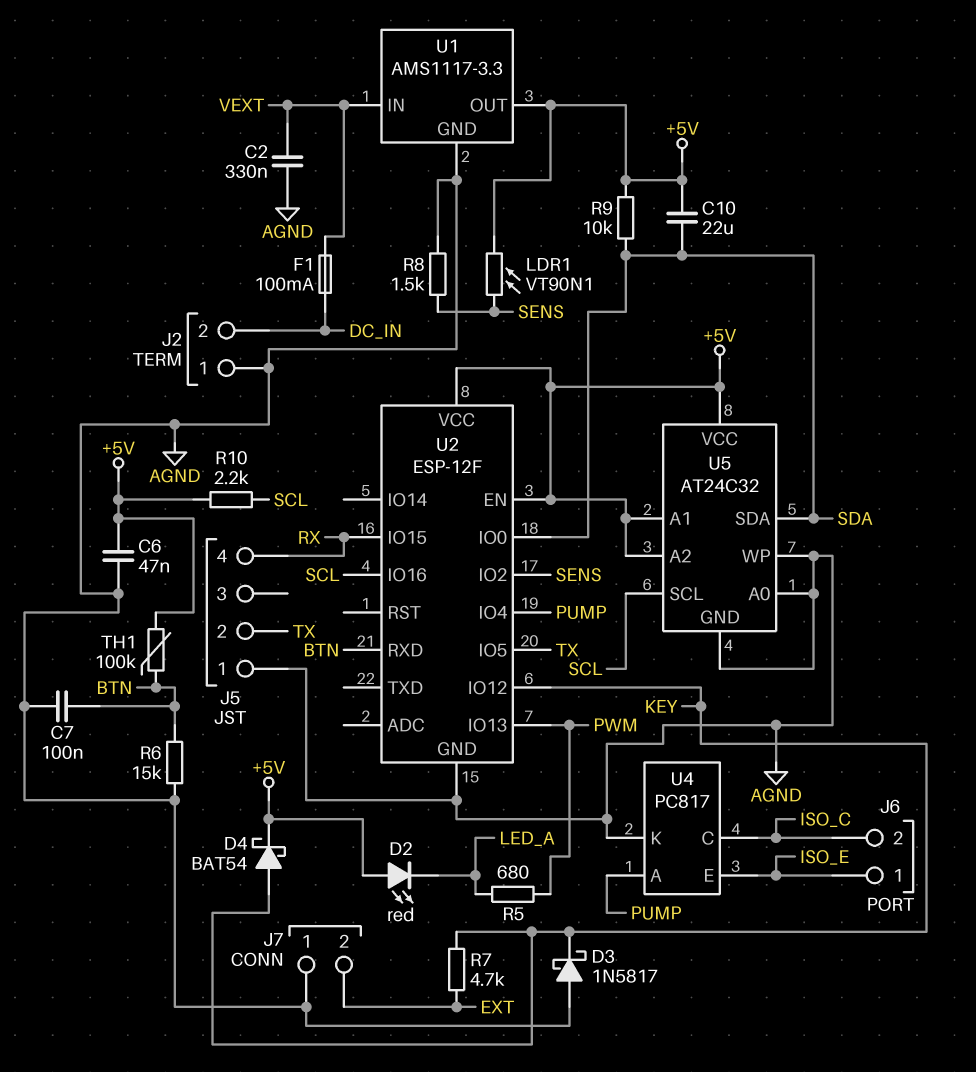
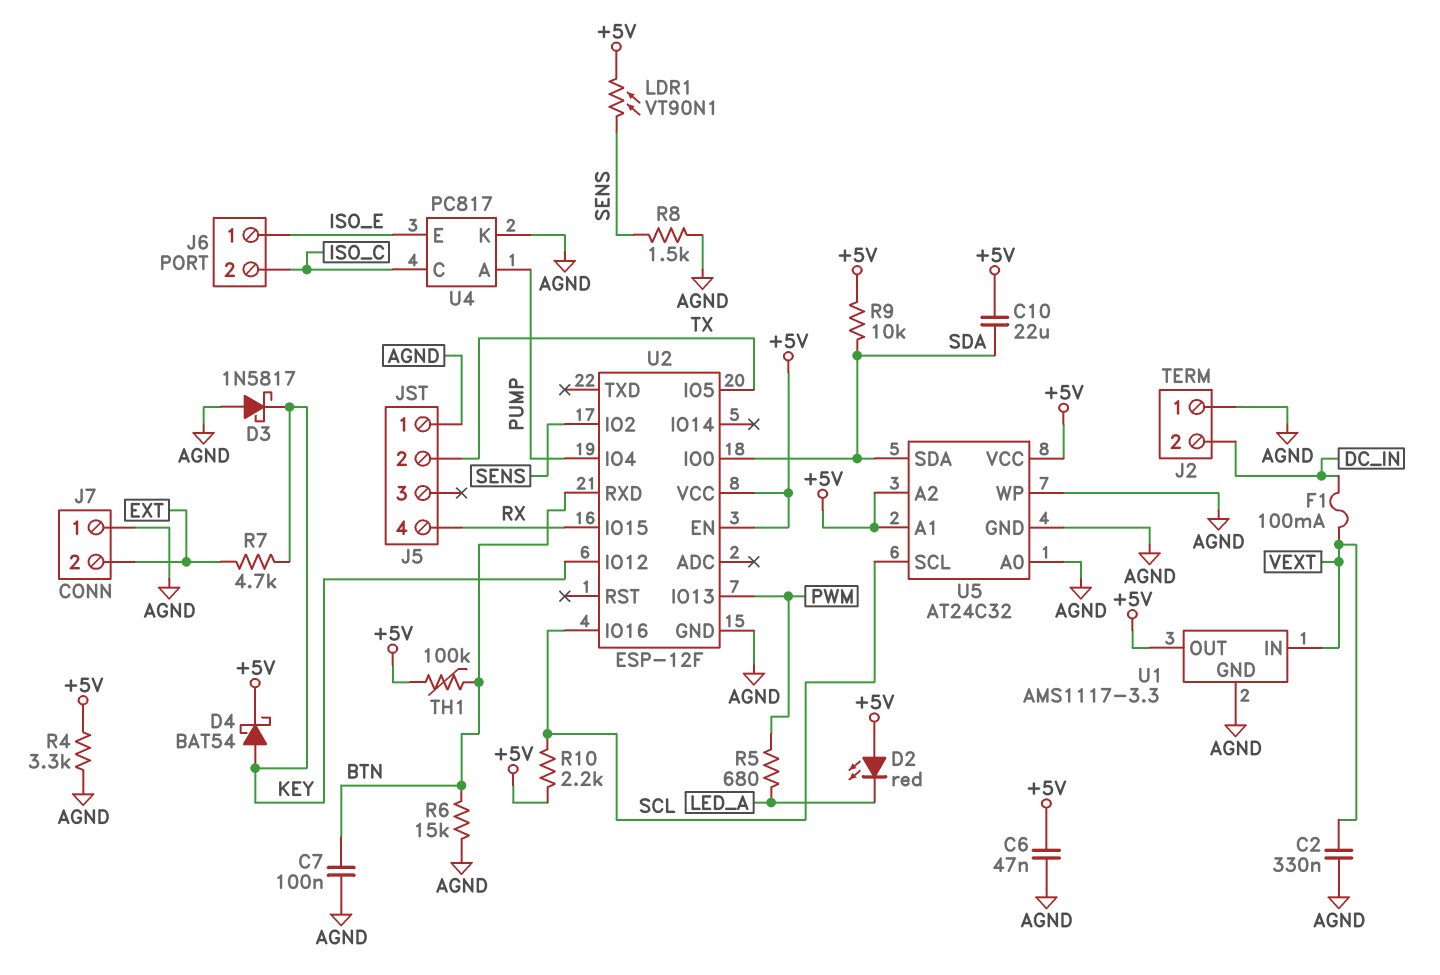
R4: none -> 3.3k (+5V, AGND)

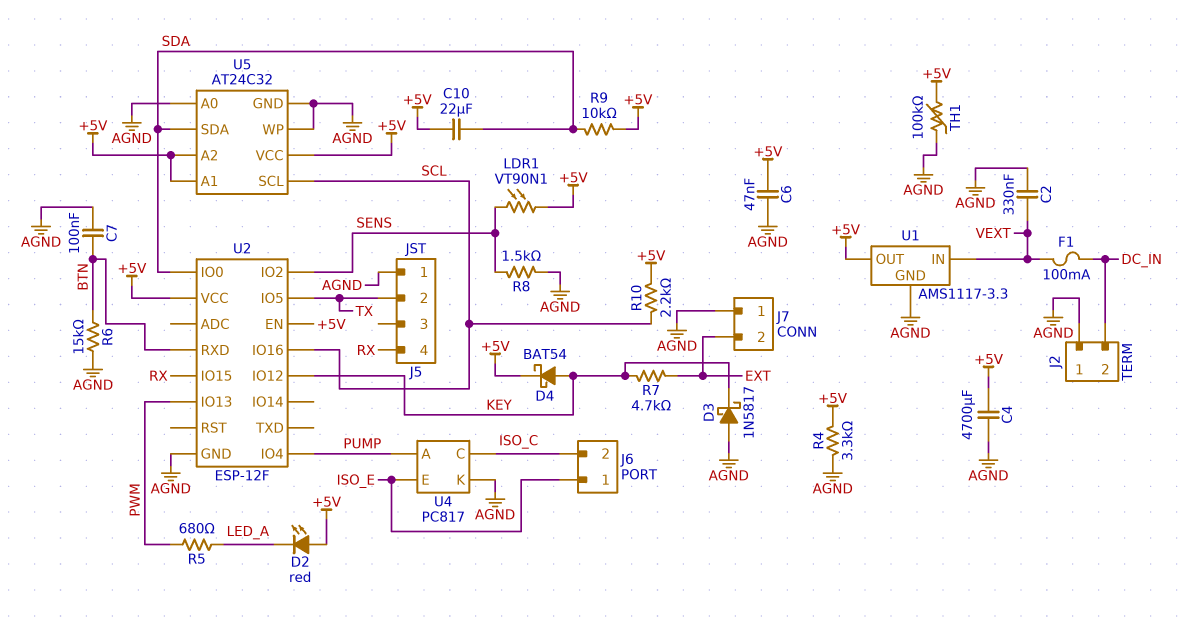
C4: none -> 4700uF (+5V, AGND)
TH1: 100k (+5V, BTN) -> 100k (+5V, AGND)

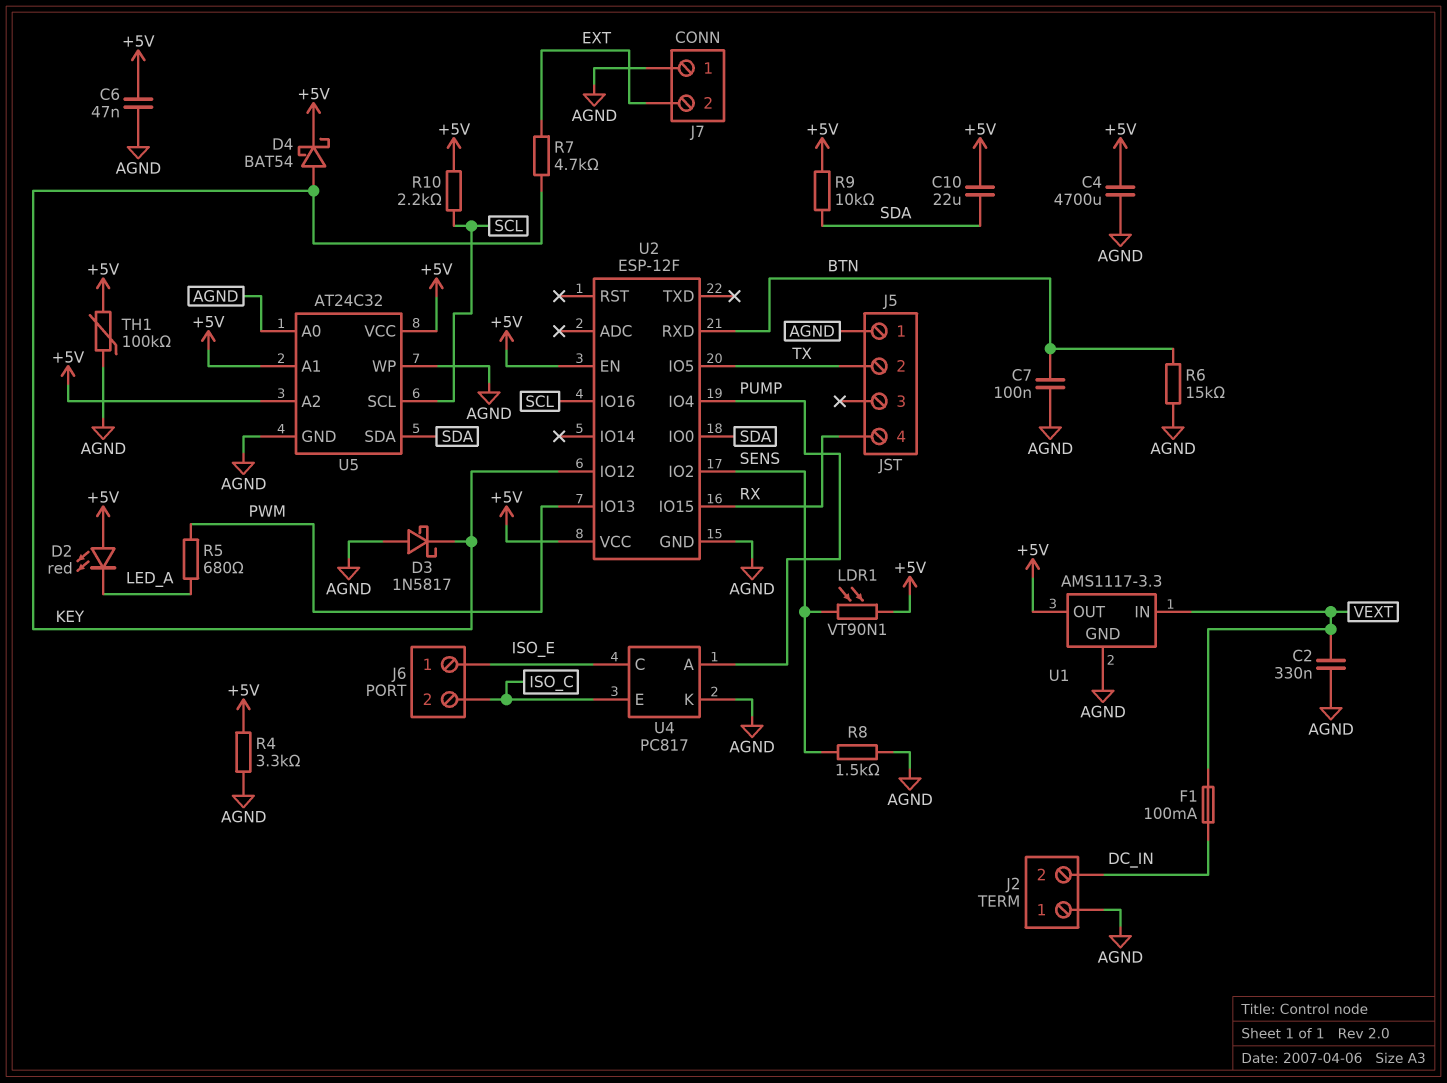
U4 pin C: ISO_C -> ISO_E
U4 pin E: ISO_E -> ISO_C

